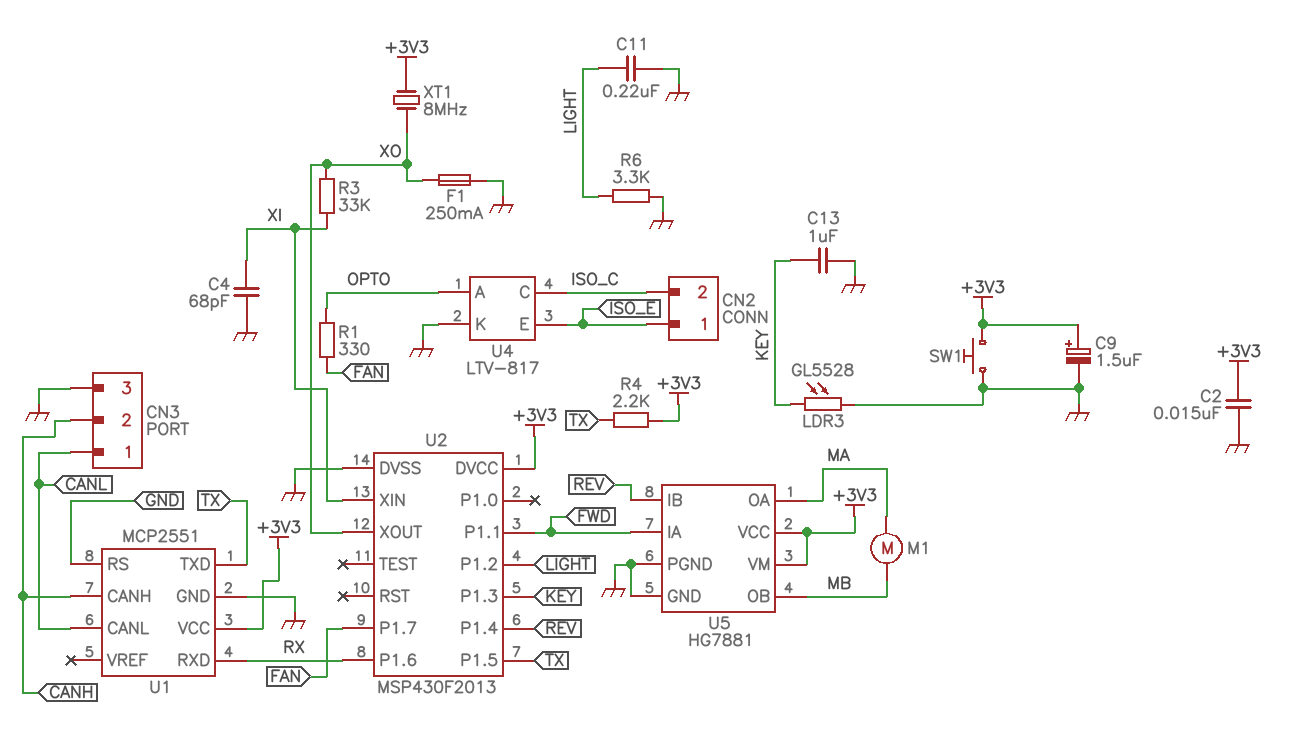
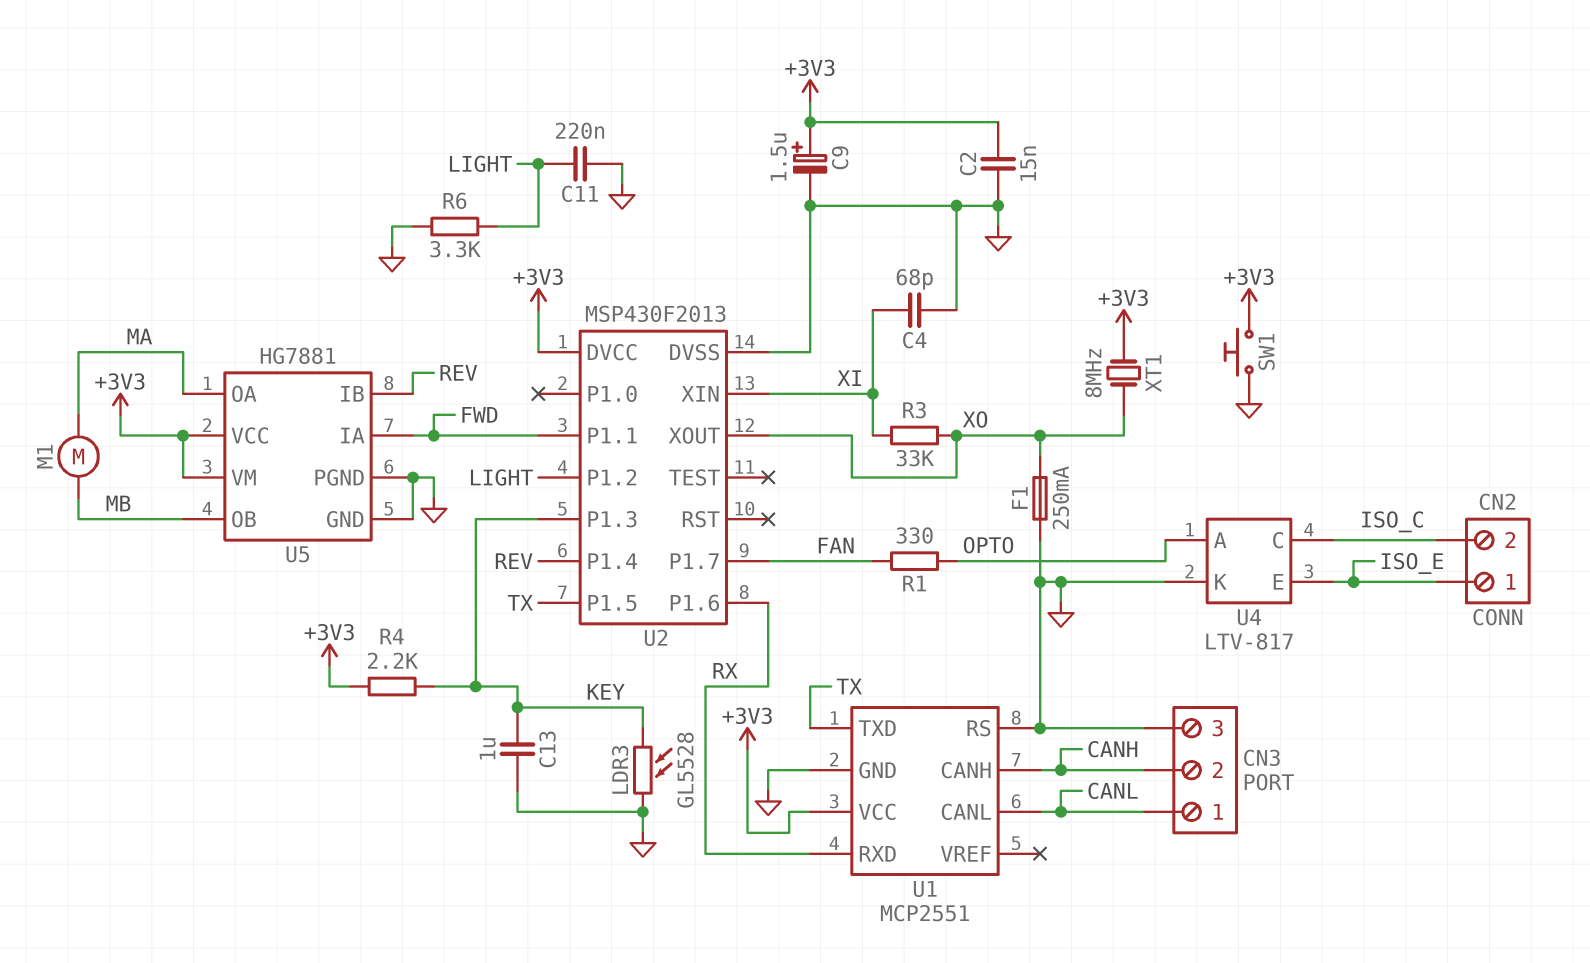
R4: 2.2k (+3V3, TX) -> 2.2k (+3V3, KEY)

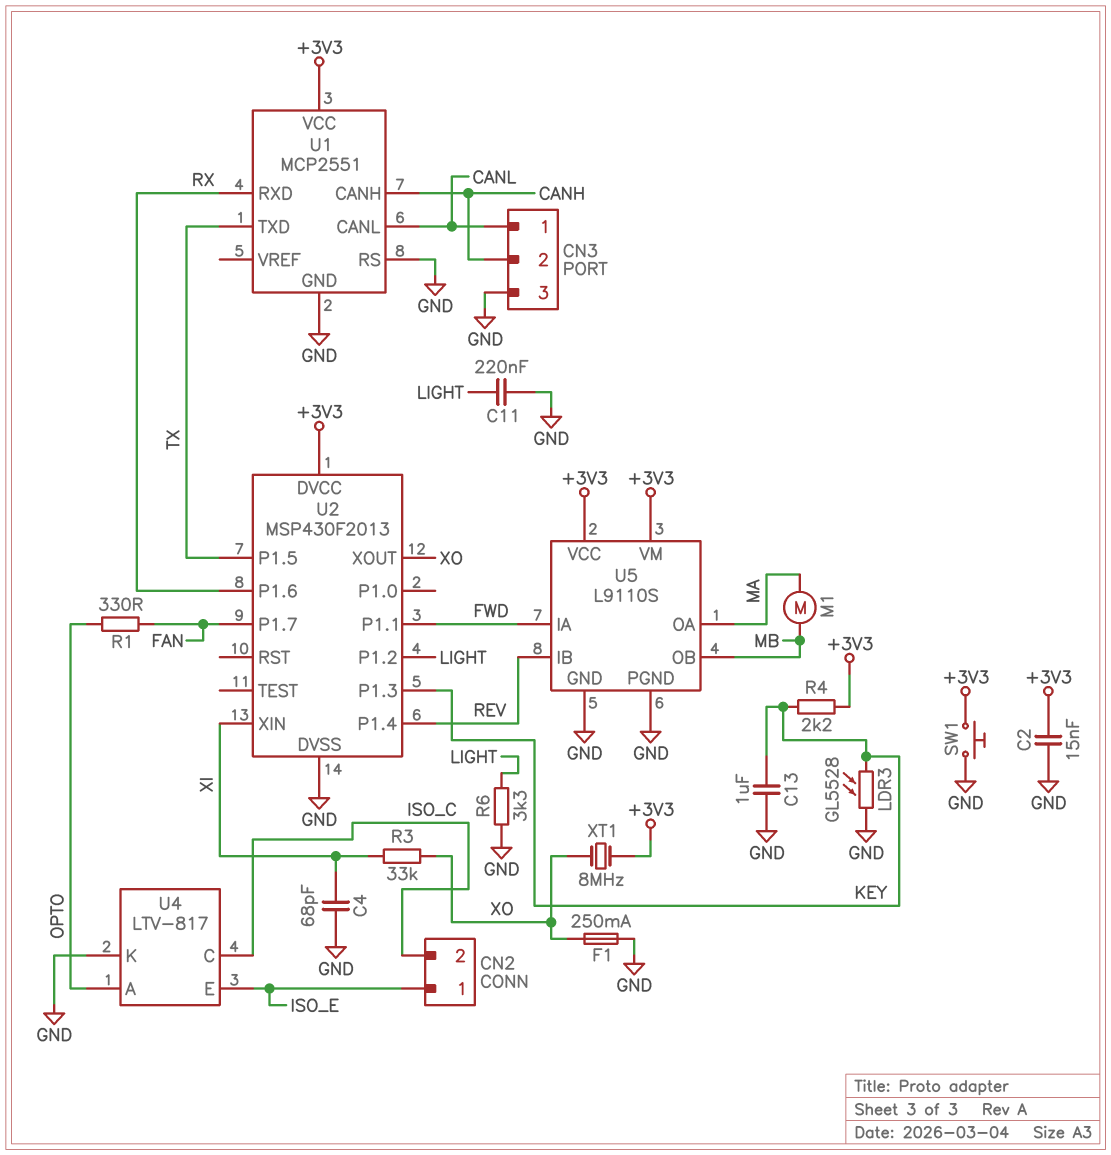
C9: 1.5uF (plus +3V3, minus GND) -> none
U5: HG7881 -> L9110S

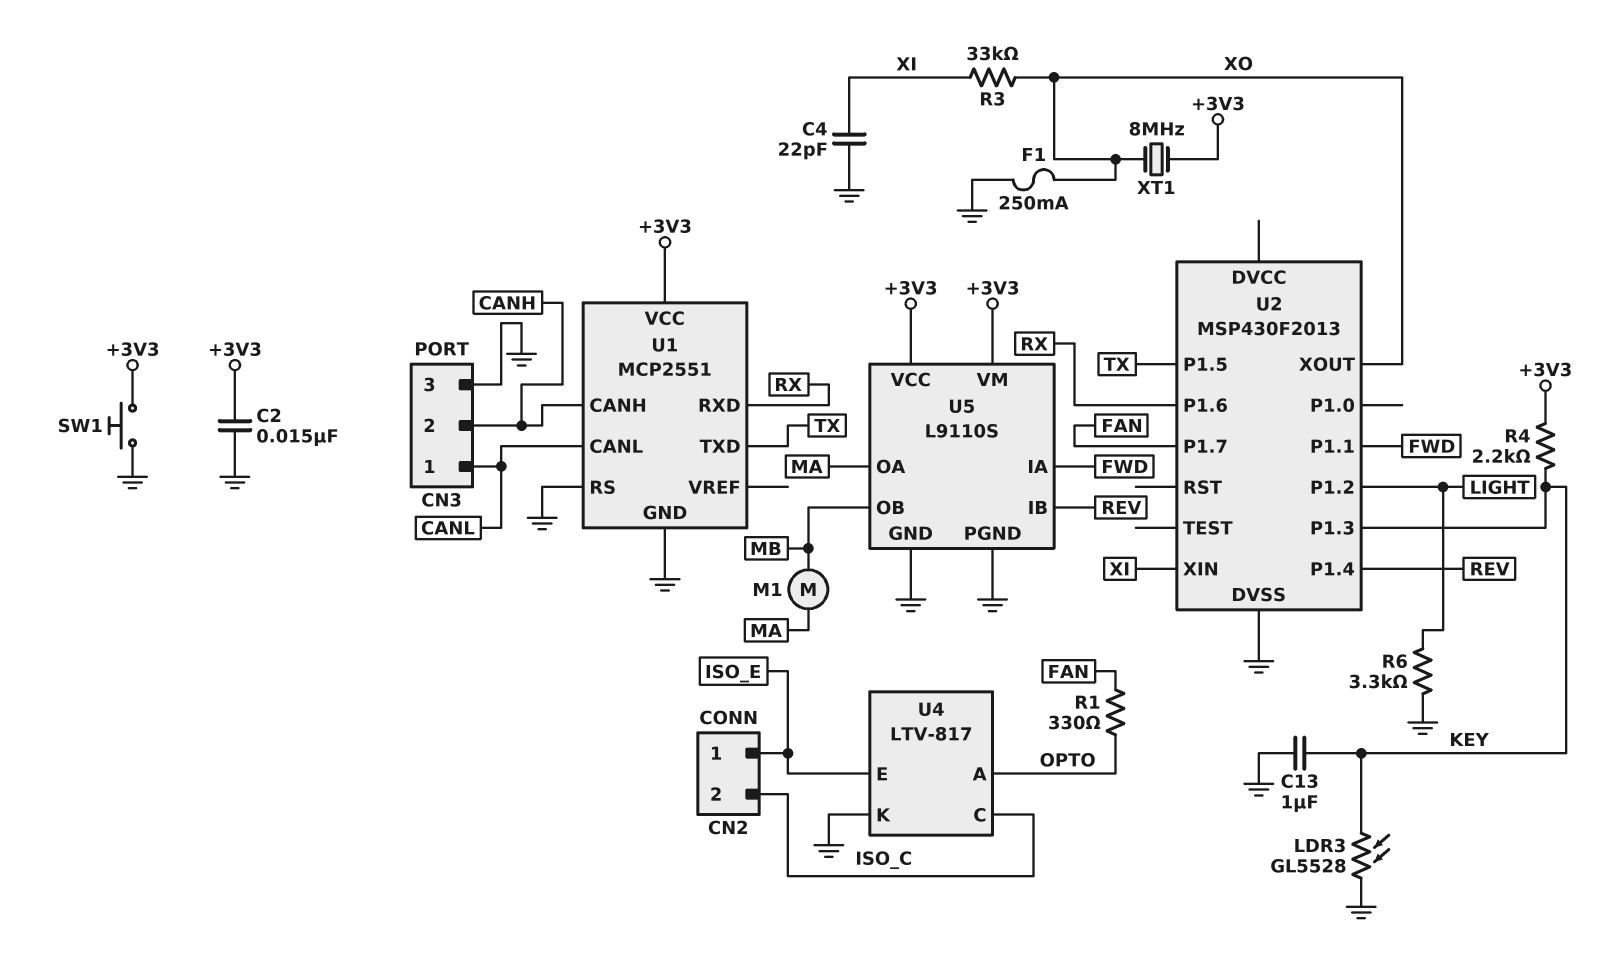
C4: 68pF (GND, XI) -> 22pF (GND, XI)
C11: 220nF (GND, LIGHT) -> none
U2 pin DVCC: +3V3 -> none

